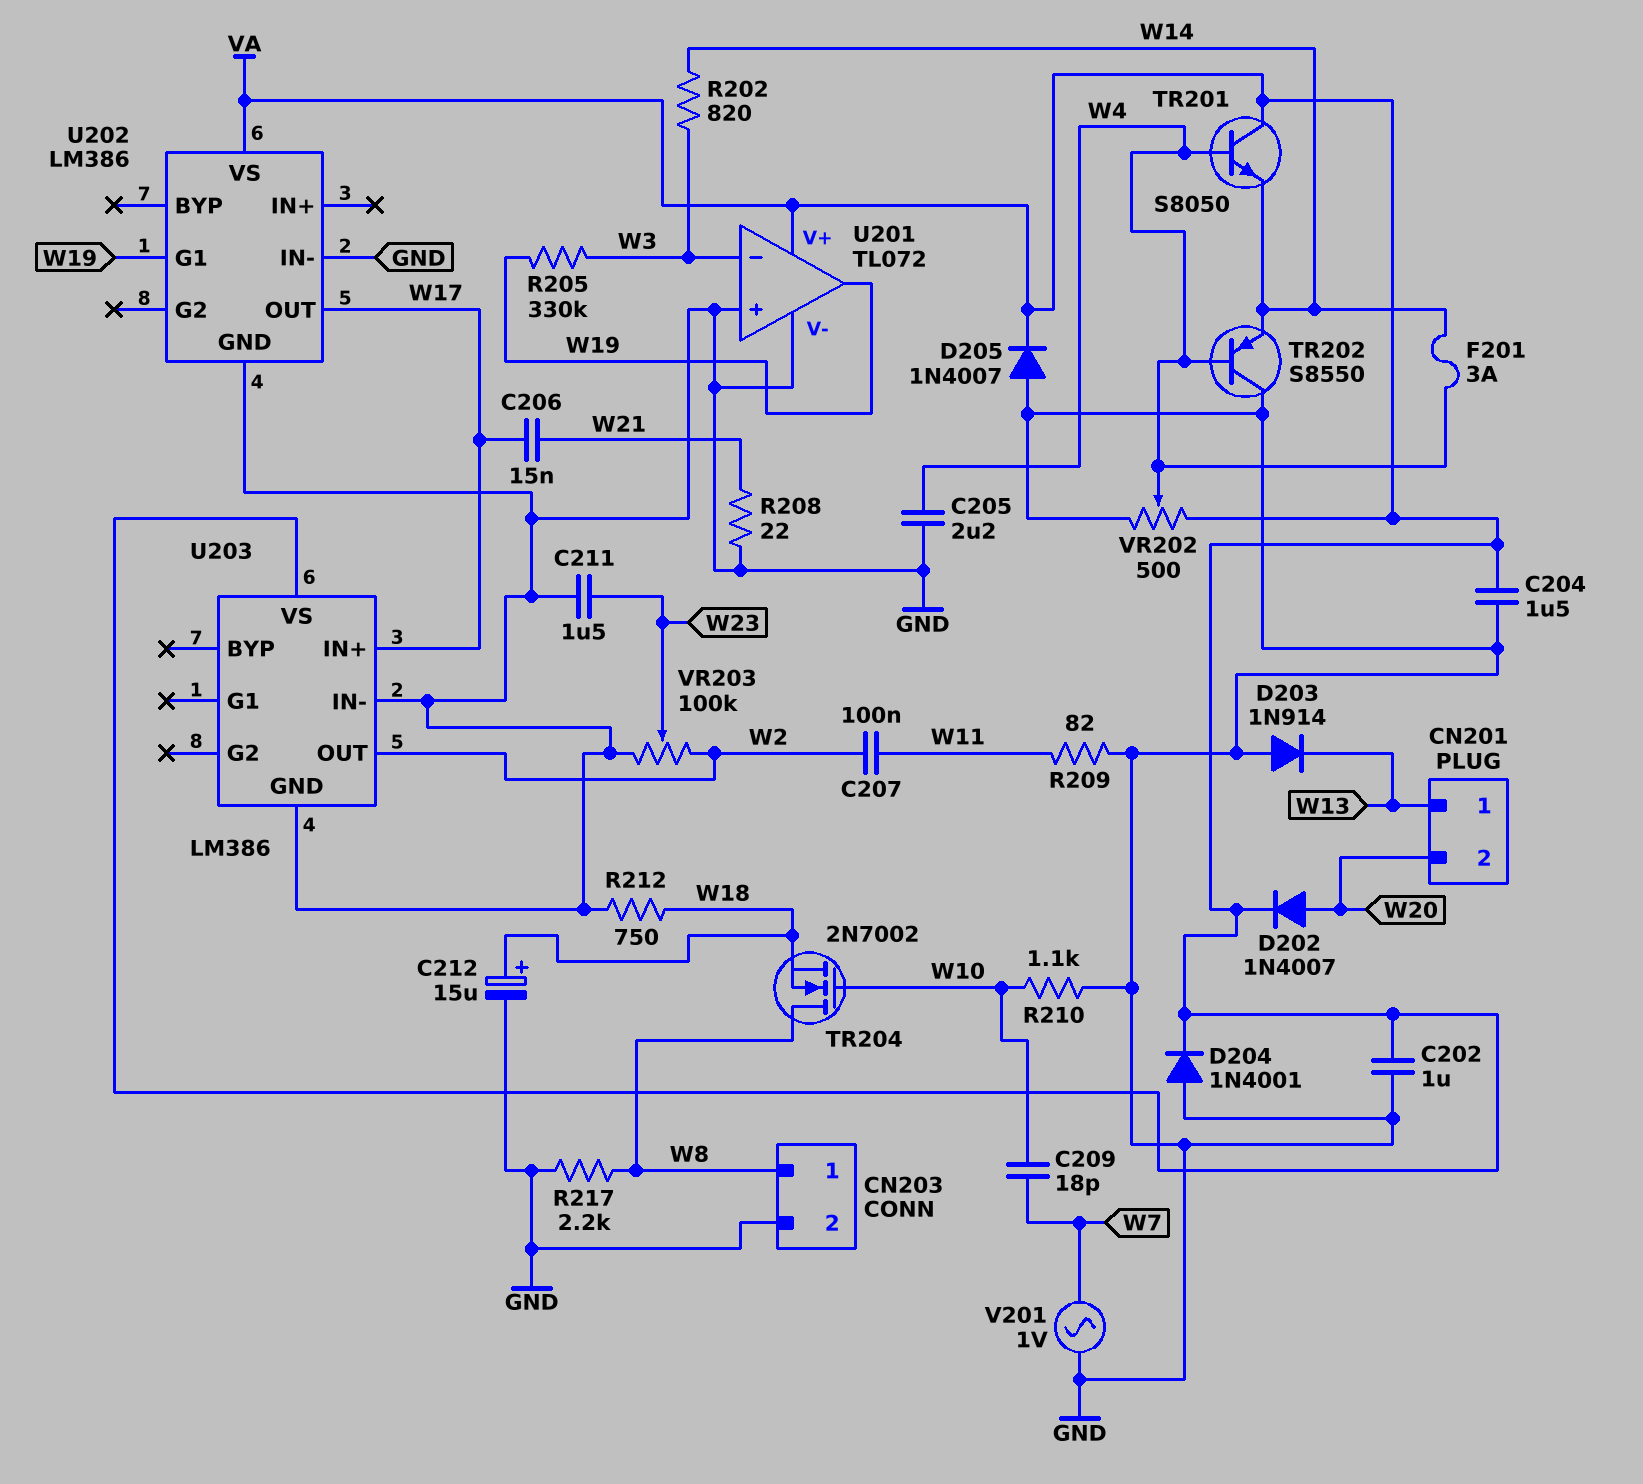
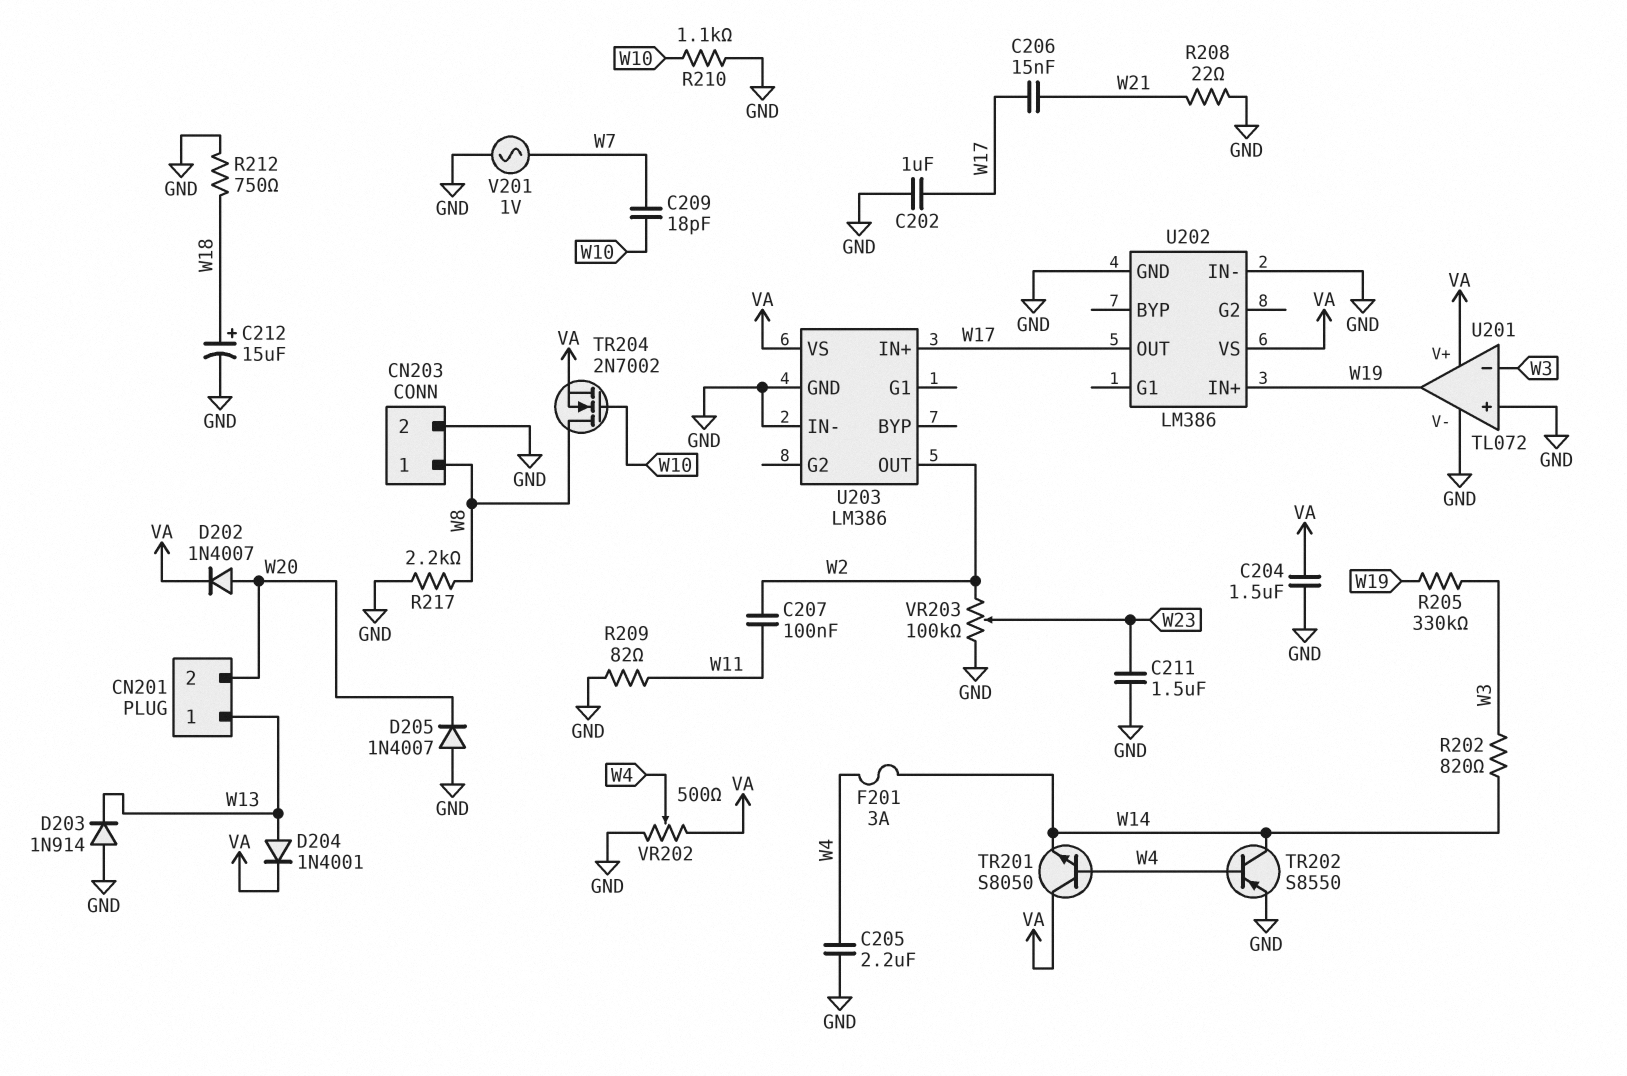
C202: 1uF (GND, VA) -> 1uF (GND, W17)
D204: diode 1N4001 (A GND, K VA) -> diode 1N4001 (A W13, K VA)
D205: diode 1N4007 (A GND, K VA) -> diode 1N4007 (A GND, K W20)
TR202: PNP S8550 (B W4, C GND, E W14) -> PNP S8550 (B W4, C W14, E GND)
TR204: NMOS 2N7002 (G W10, D W8, S W18) -> NMOS 2N7002 (G W10, D W8, S VA)
U202 pin G1: W19 -> none
U202 pin IN+: none -> W19

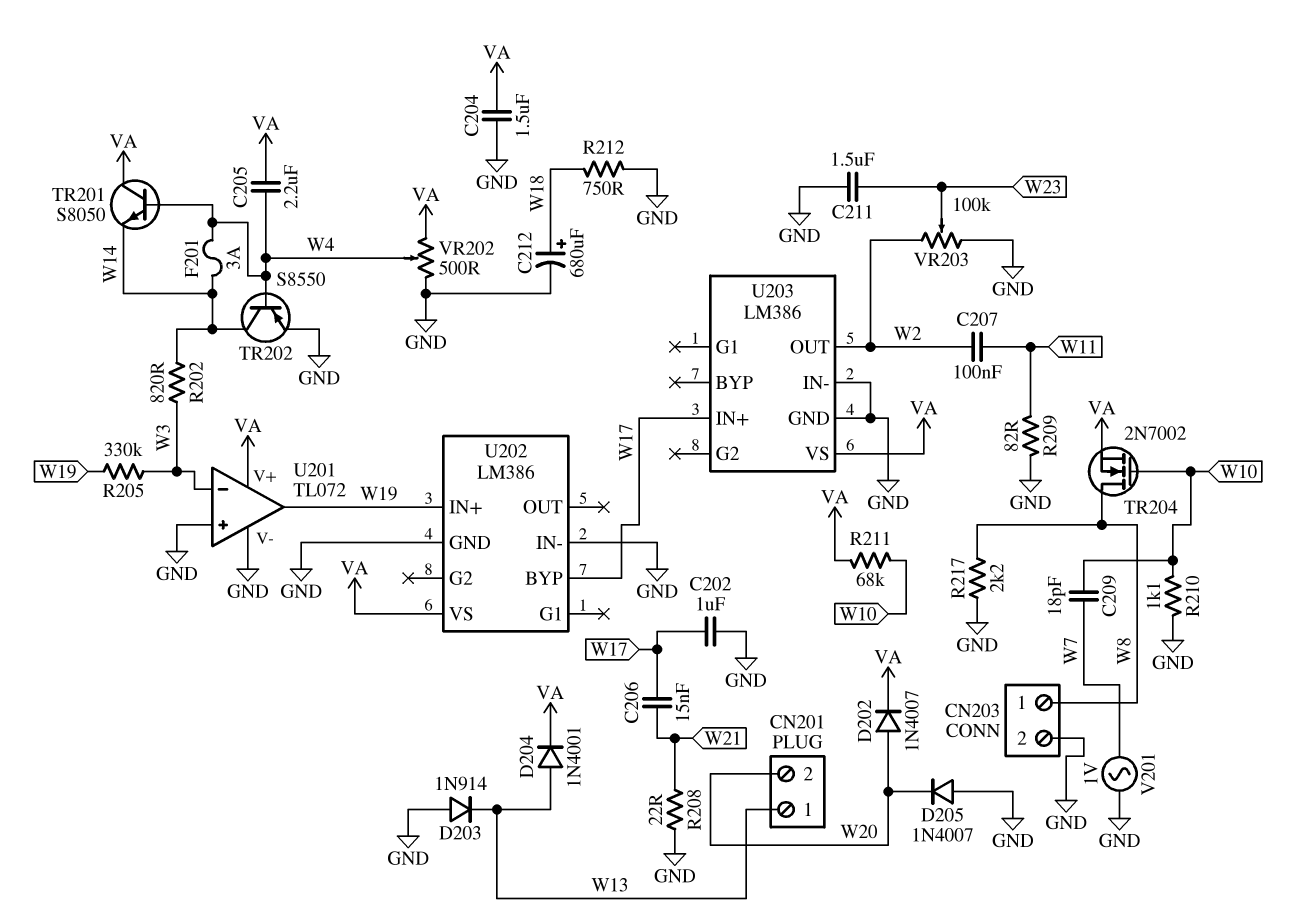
C205: 2.2uF (GND, W4) -> 2.2uF (VA, W4)
C212: 15uF (plus W18, minus GND) -> 680uF (plus W18, minus GND)
R211: none -> 68k (VA, W10)
U202 pin BYP: none -> W17
U202 pin OUT: W17 -> none

